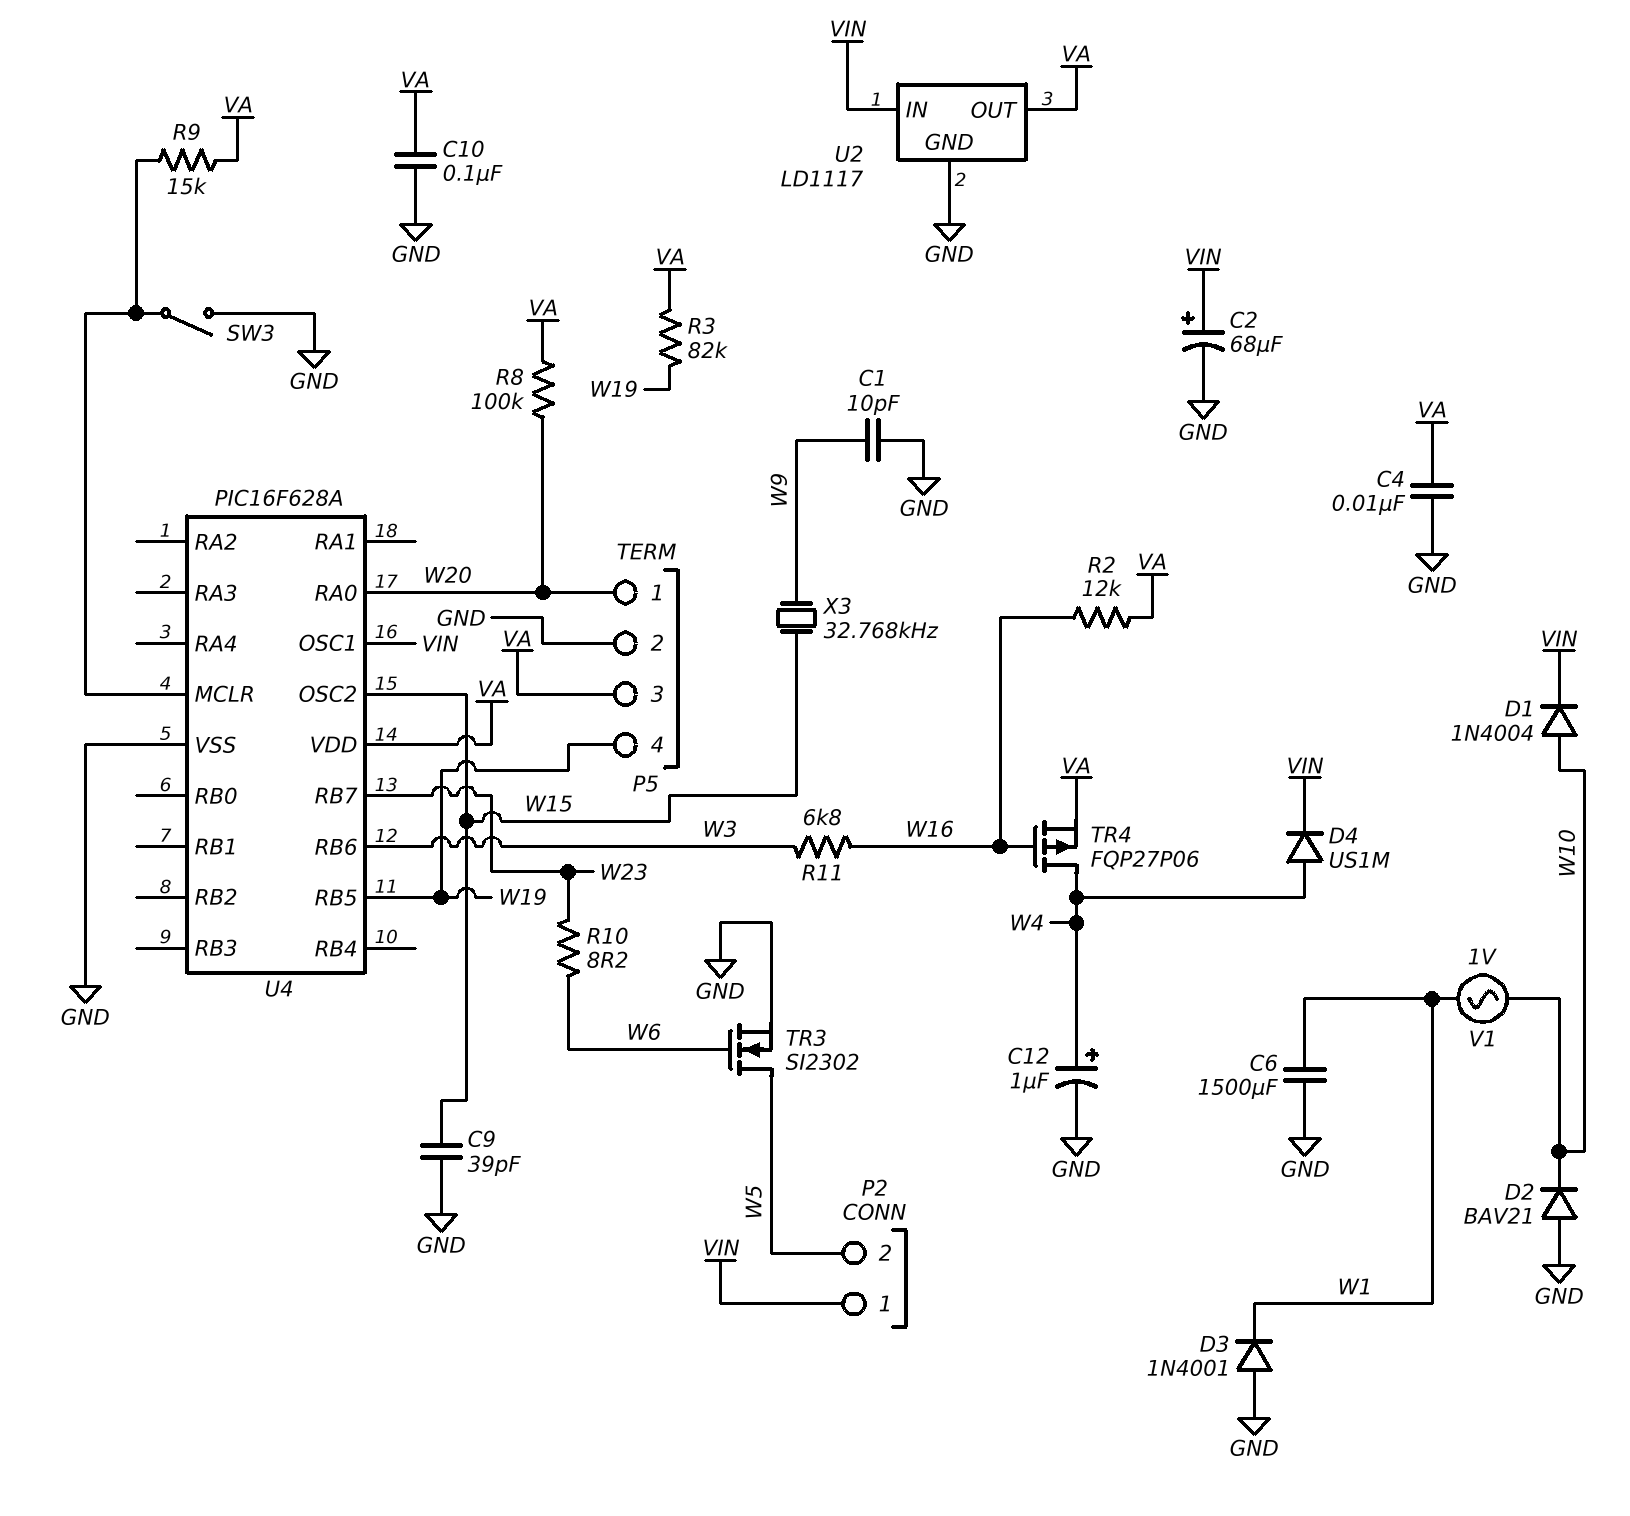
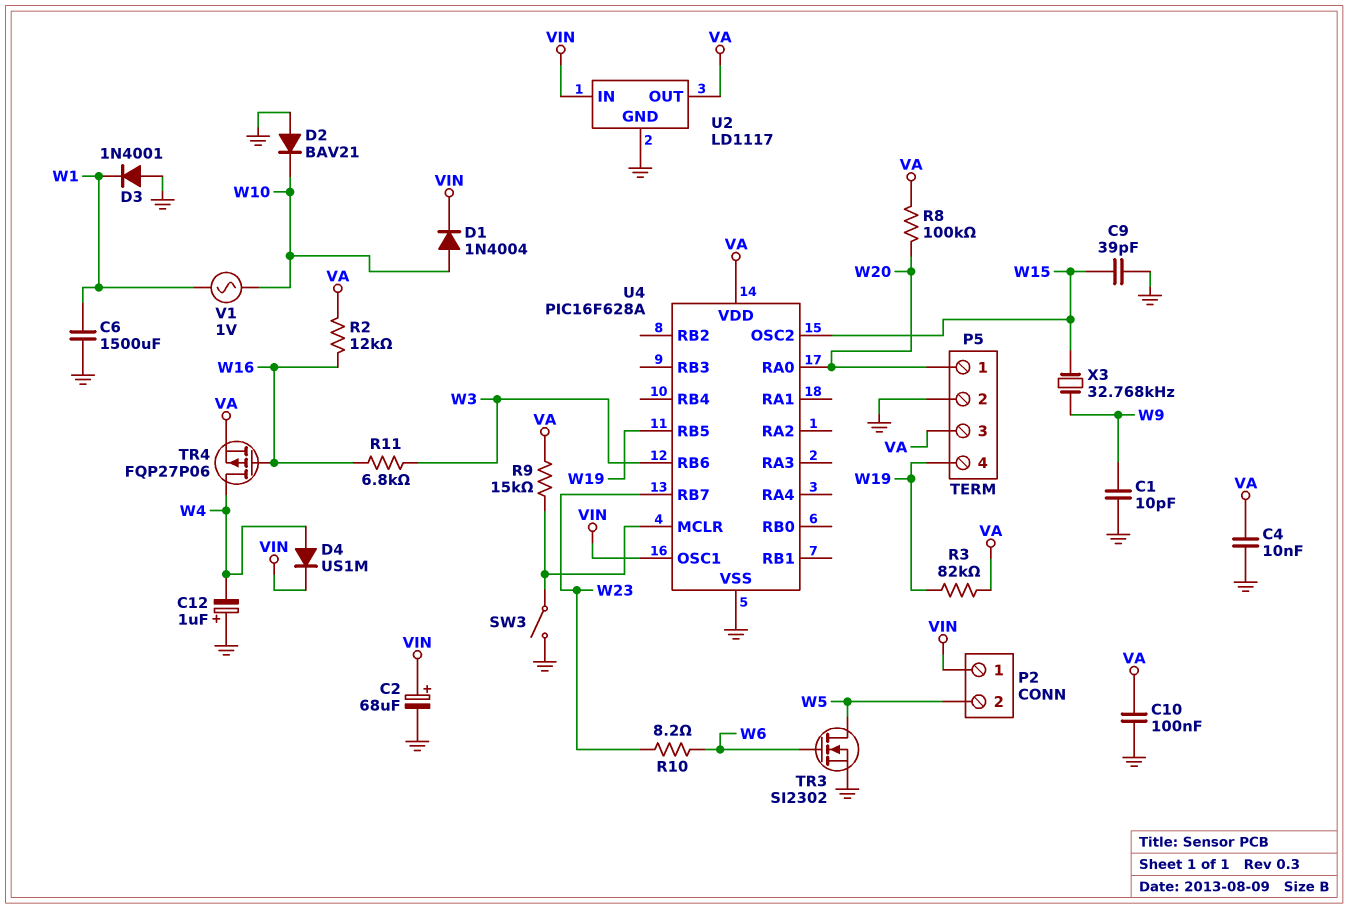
C12: 1uF (plus W4, minus GND) -> 1uF (plus GND, minus W4)

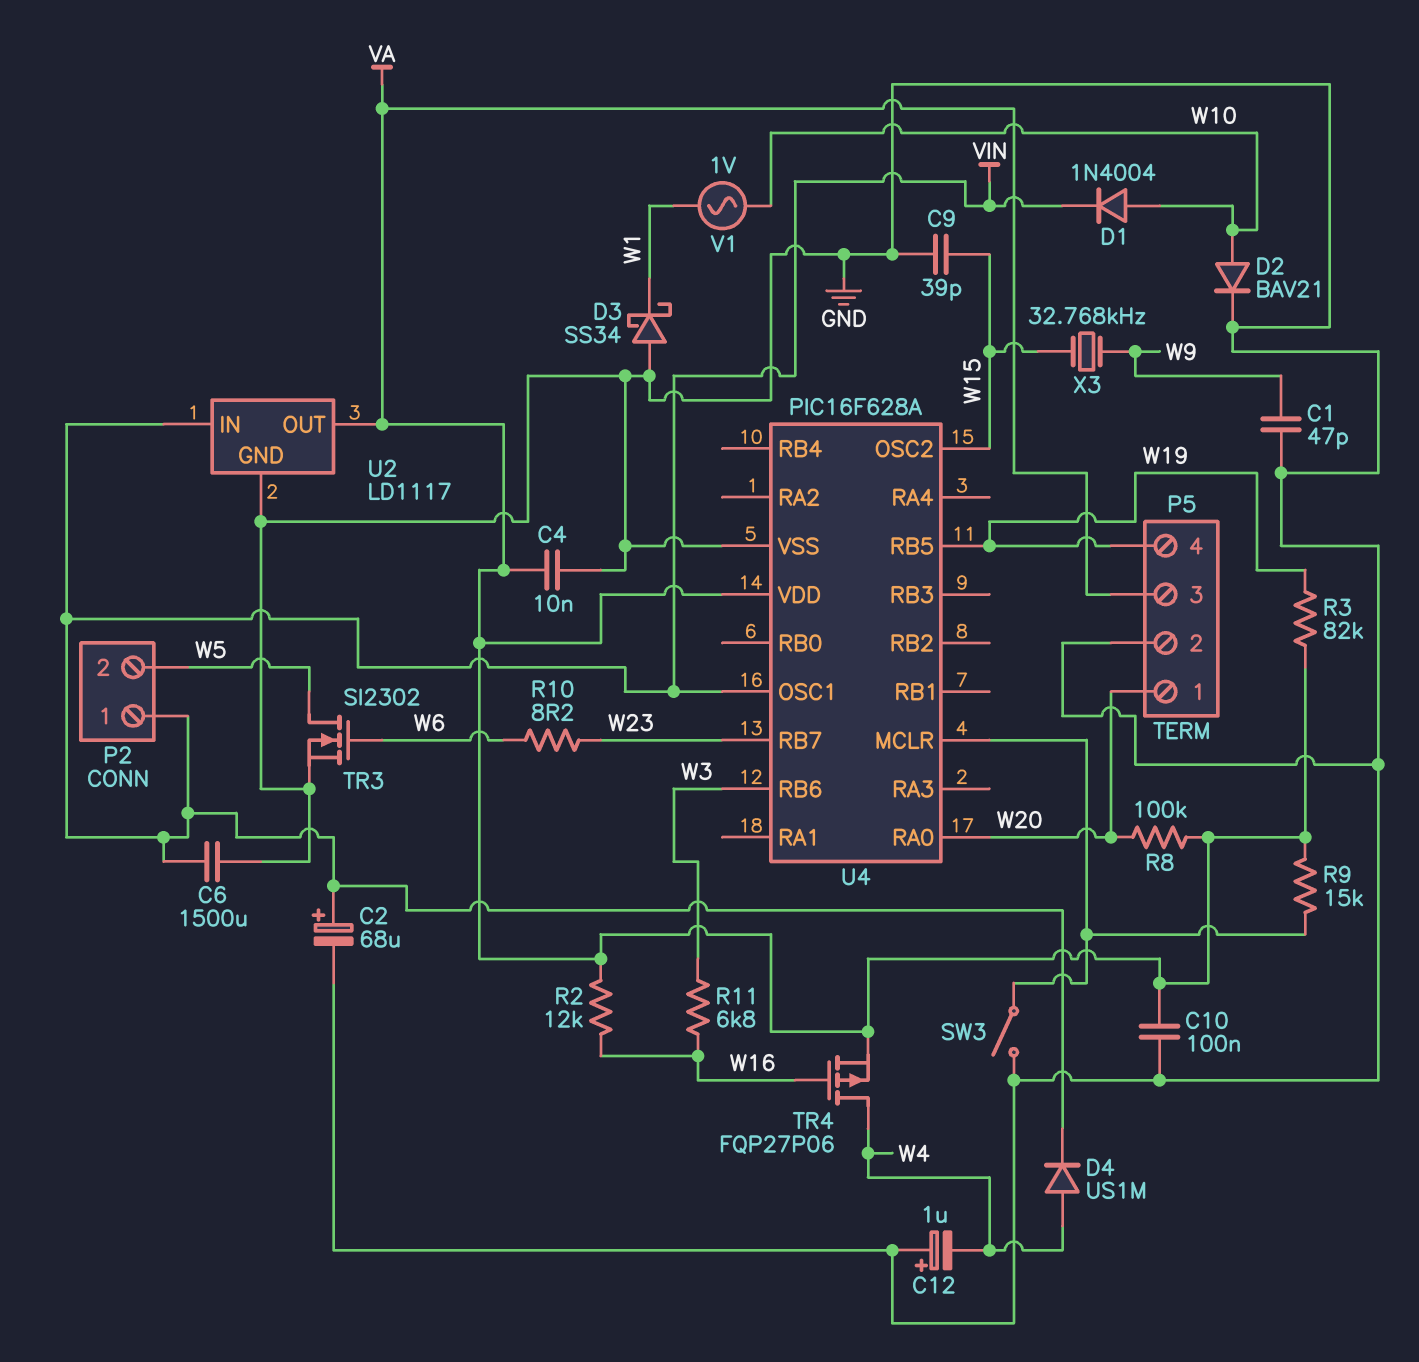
C1: 10pF (GND, W9) -> 47pF (GND, W9)
C6: 1500uF (GND, W1) -> 1500uF (GND, VIN)
D2: diode BAV21 (A GND, K W10) -> diode BAV21 (A W10, K GND)
D3: diode 1N4001 (A GND, K W1) -> schottky SS34 (A GND, K W1)

